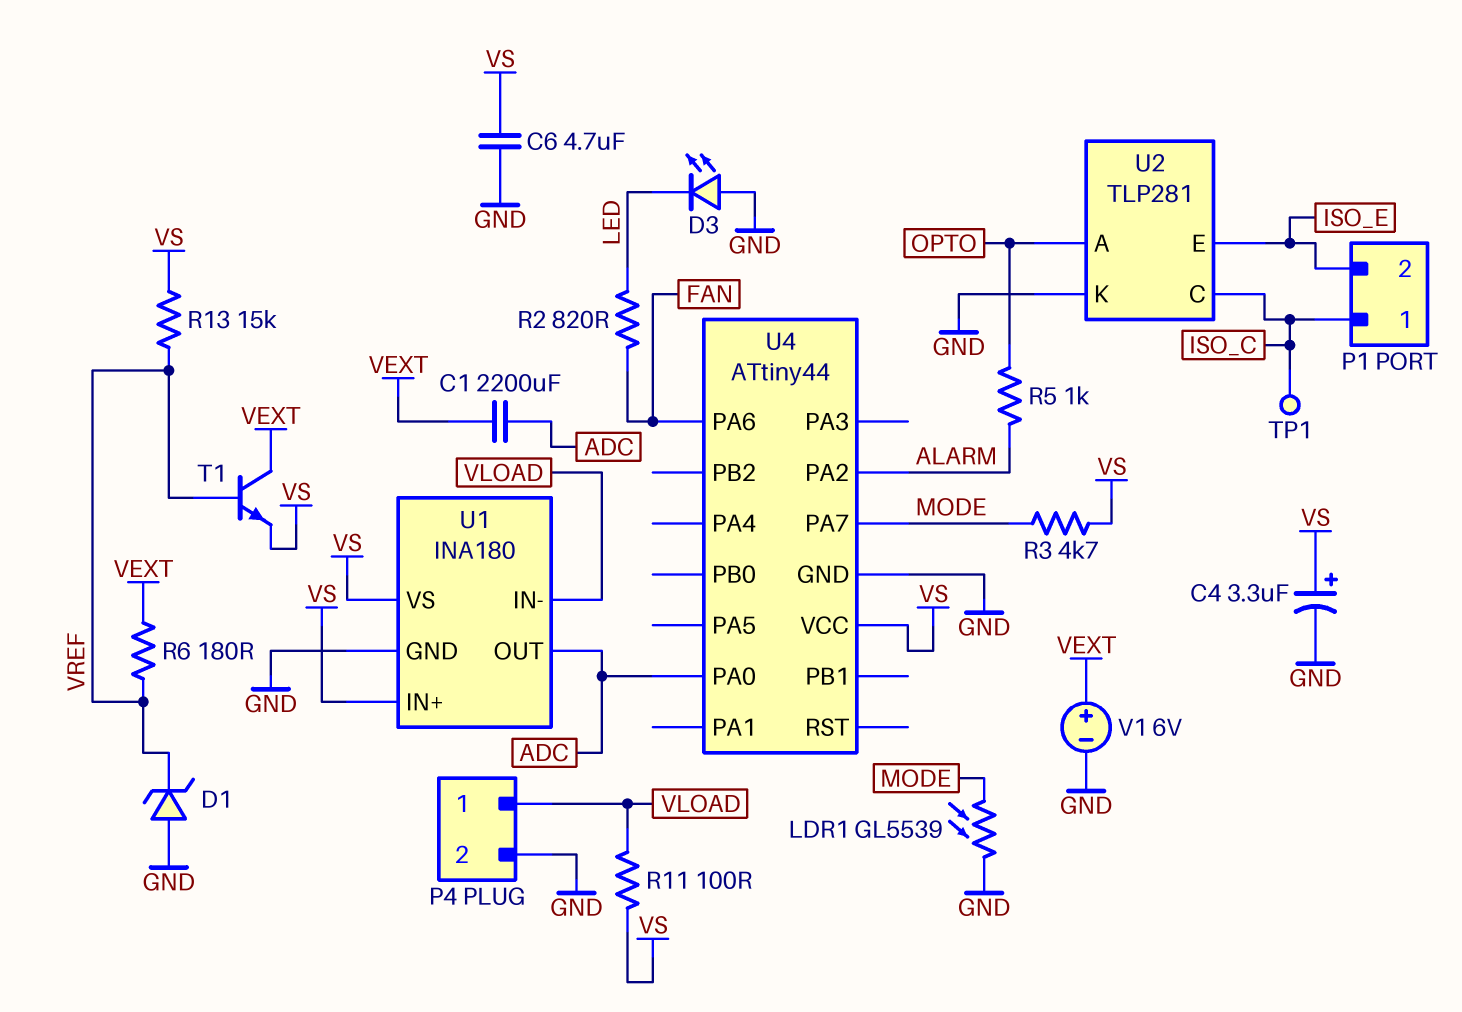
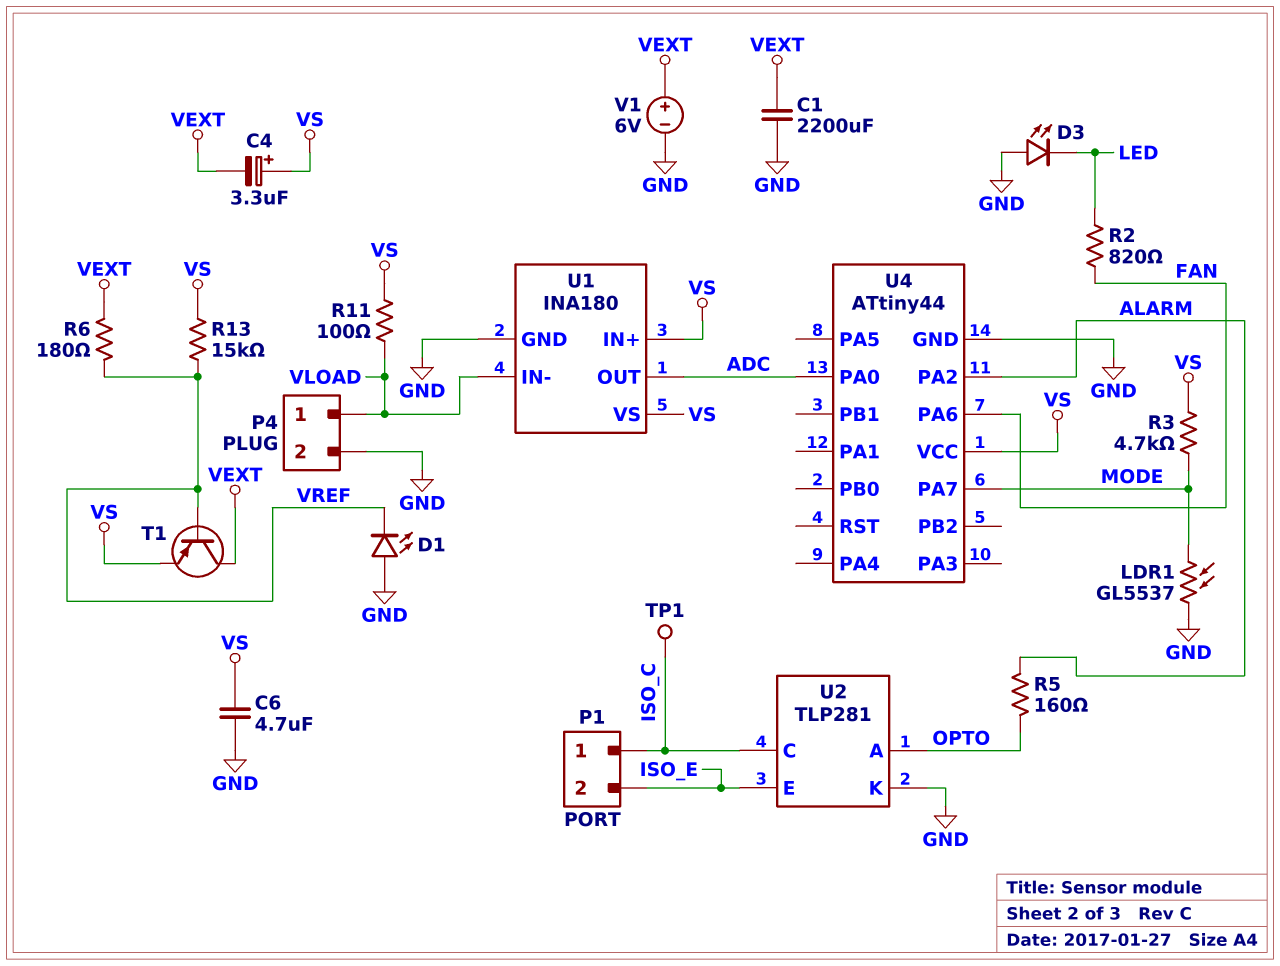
C1: 2200uF (ADC, VEXT) -> 2200uF (GND, VEXT)
C4: 3.3uF (plus VS, minus GND) -> 3.3uF (plus VS, minus VEXT)
D1: zener (A GND, K VREF) -> LED (A GND, K VREF)
LDR1: GL5539 (GND, MODE) -> GL5537 (GND, MODE)
R5: 1k (ALARM, OPTO) -> 160 (ALARM, OPTO)
T1: NPN (B VREF, C VEXT, E VS) -> PNP (B VREF, C VEXT, E VS)

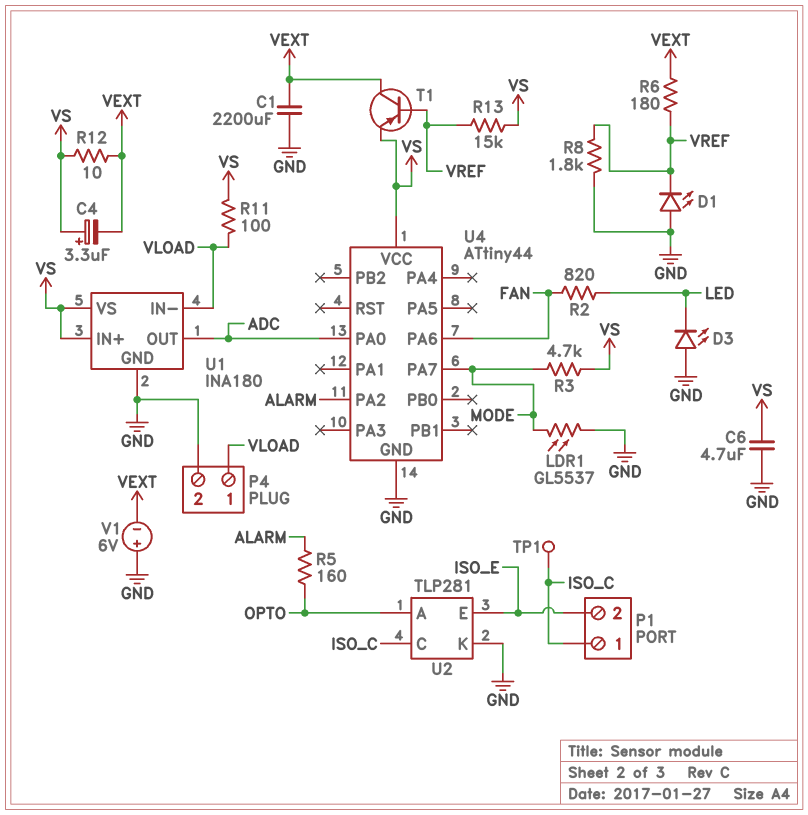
R8: none -> 1.8k (GND, VREF)
R12: none -> 10 (VEXT, VS)
V1: 6V (plus VEXT, minus GND) -> 6V (plus GND, minus VEXT)

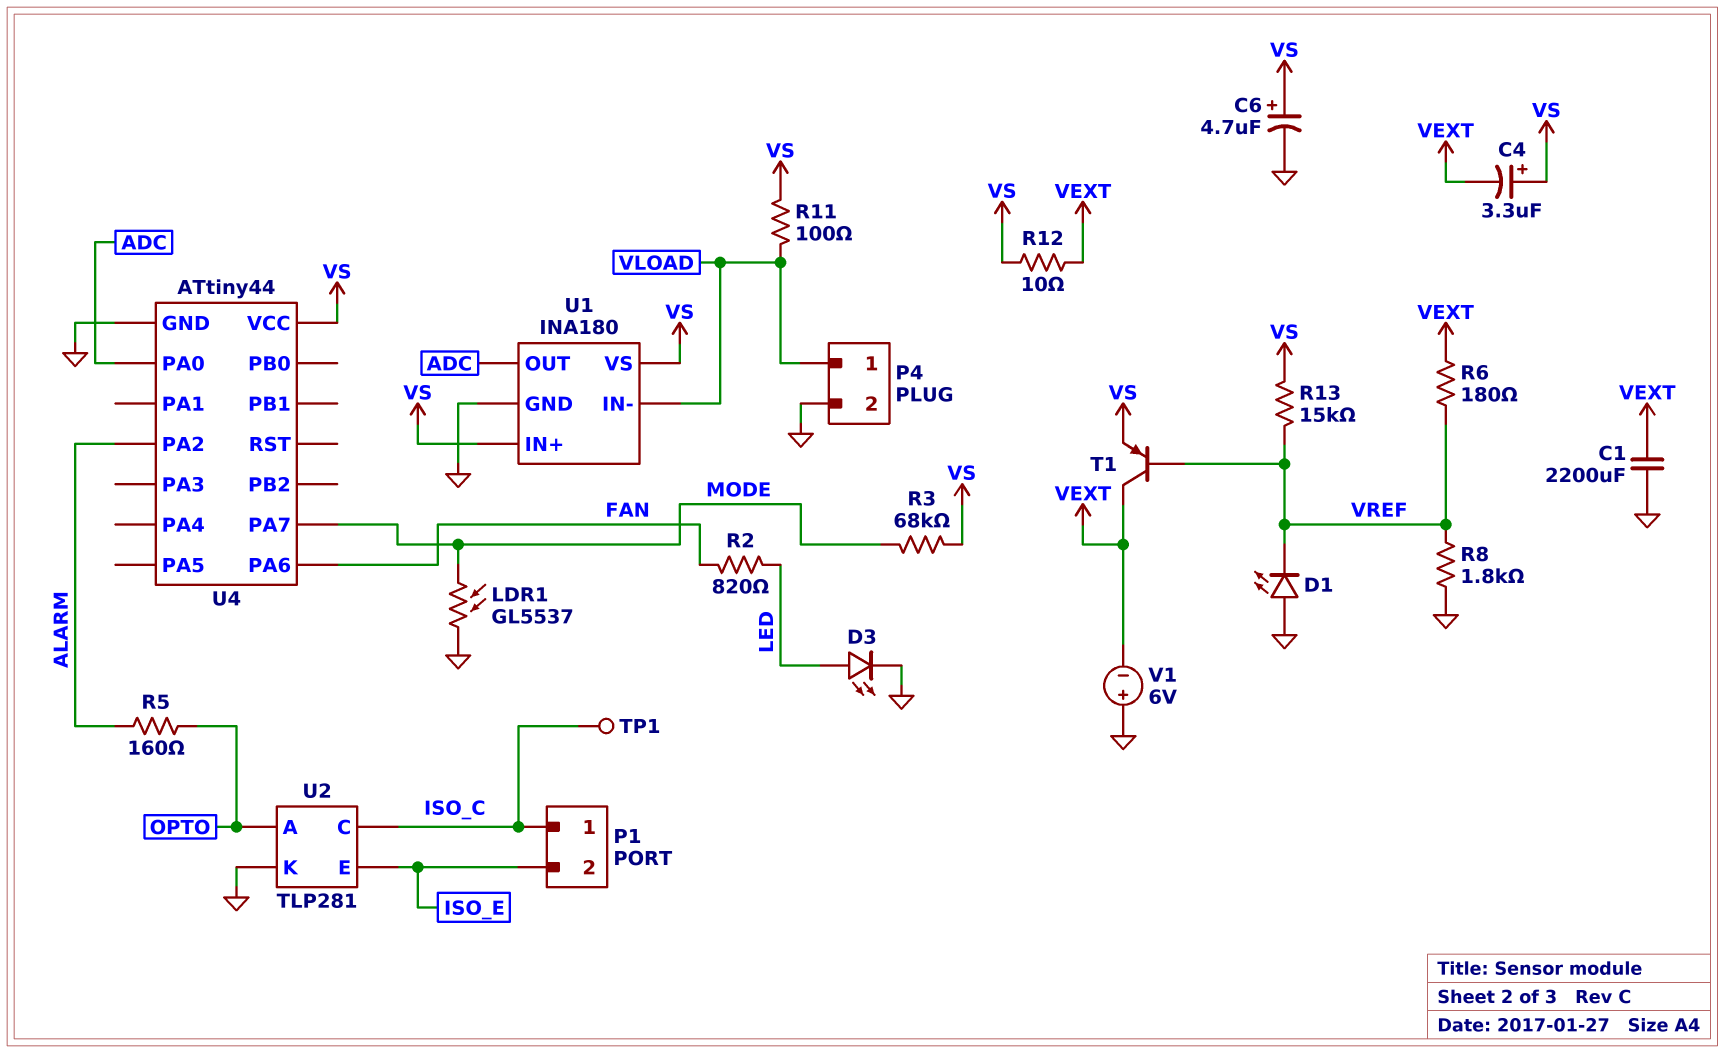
C6: 4.7uF (GND, VS) -> 4.7uF (plus VS, minus GND)
D3: LED (A GND, K LED) -> LED (A LED, K GND)
R3: 4.7k (MODE, VS) -> 68k (MODE, VS)

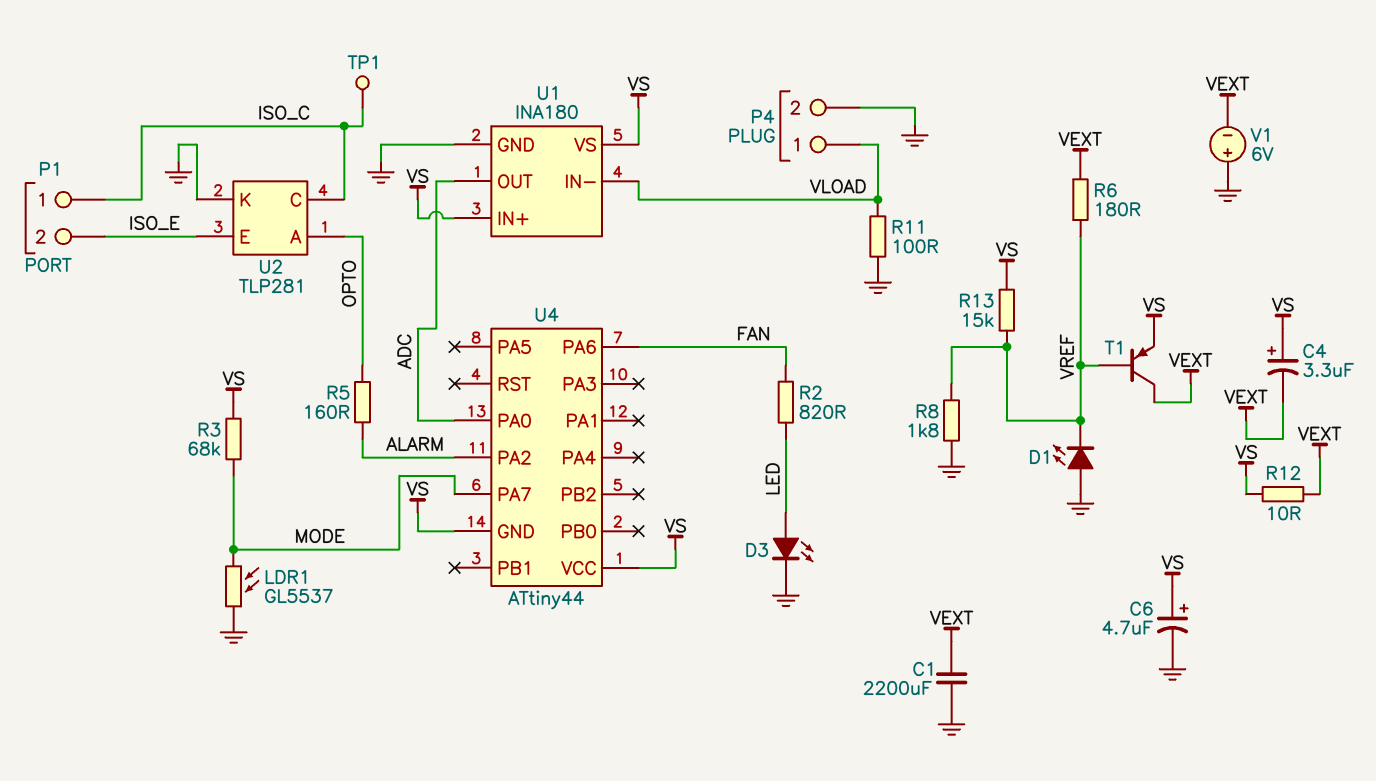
R11: 100 (VLOAD, VS) -> 100 (GND, VLOAD)
U4 pin GND: GND -> VS

